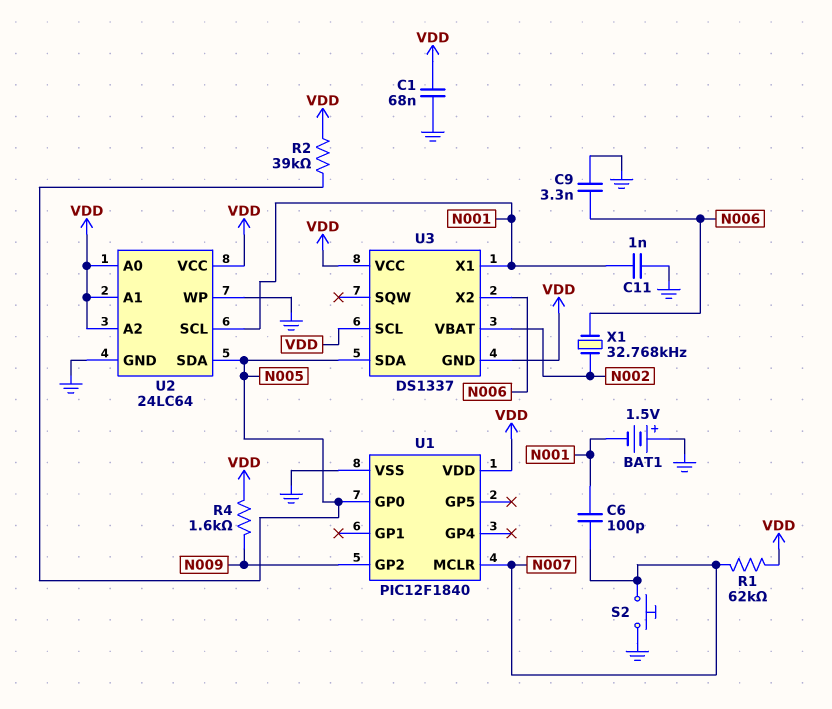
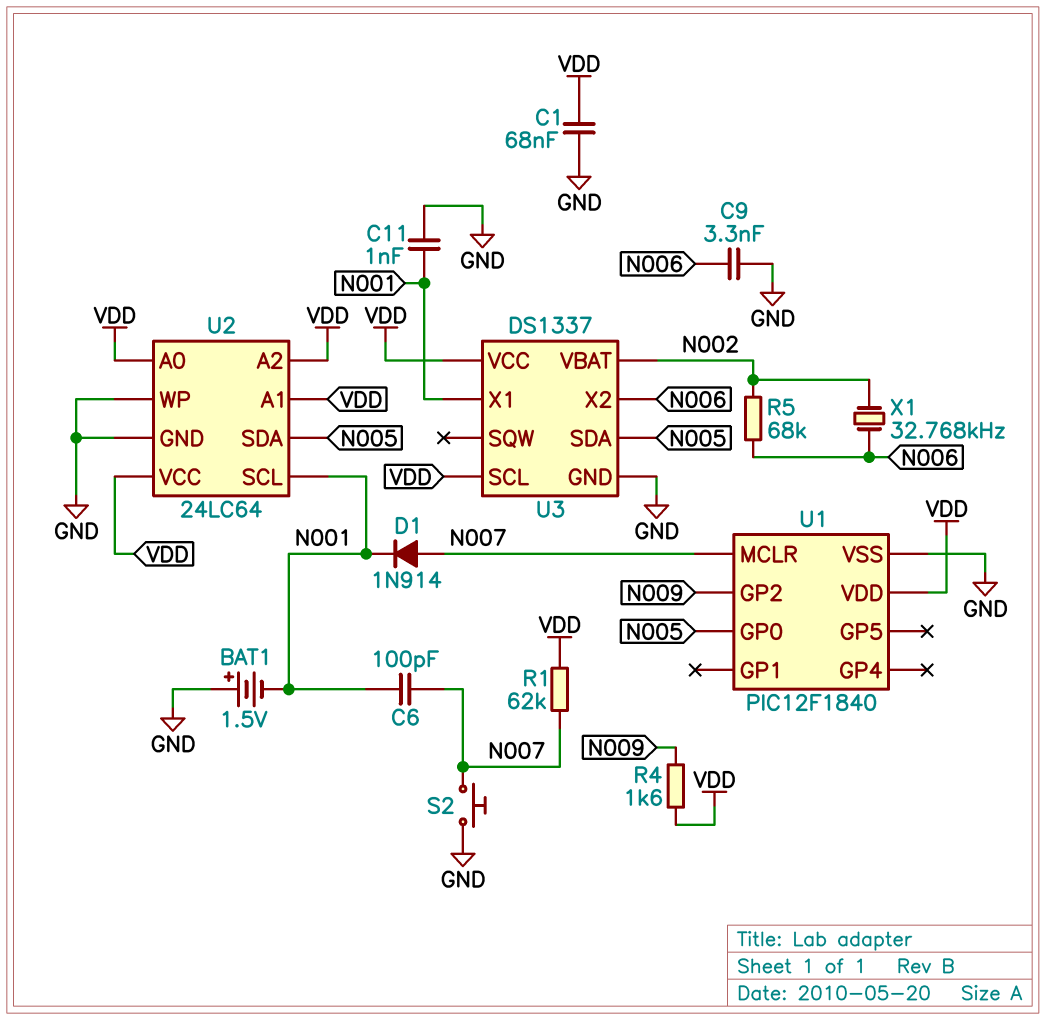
D1: none -> diode 1N914 (A N007, K N001)
R2: 39k (N005, VDD) -> none
R5: none -> 68k (N002, N006)
U3 pin GND: VDD -> GND

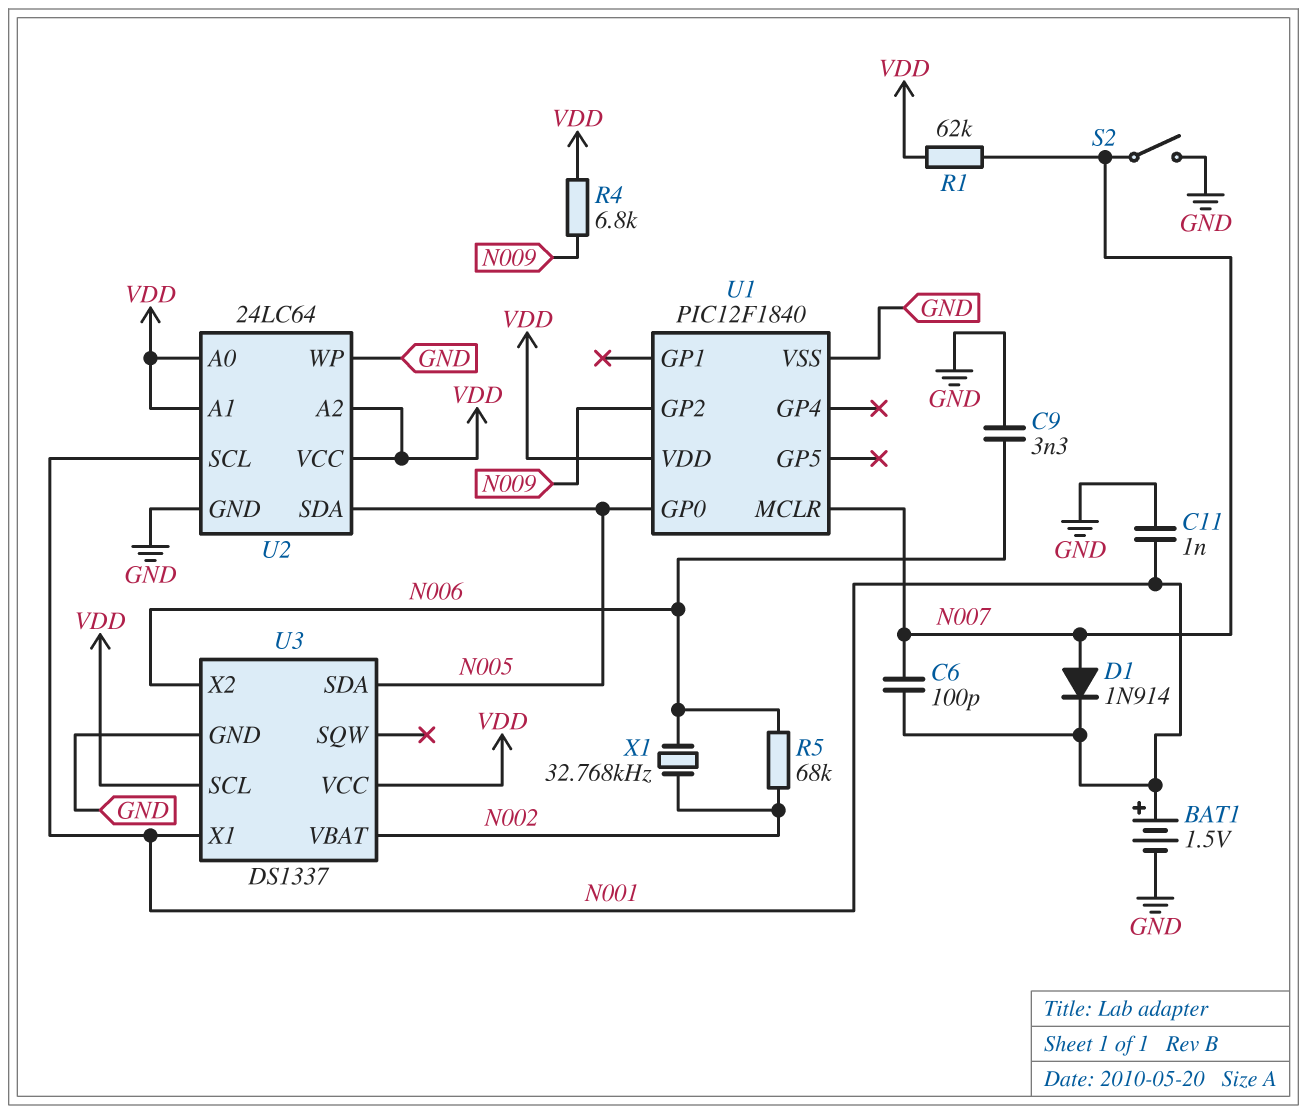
BAT1: 1.5V (plus GND, minus N001) -> 1.5V (plus N001, minus GND)
C1: 68nF (GND, VDD) -> none
R4: 1.6k (N009, VDD) -> 6.8k (N009, VDD)
S2: button (GND, N007) -> switch (GND, N007)

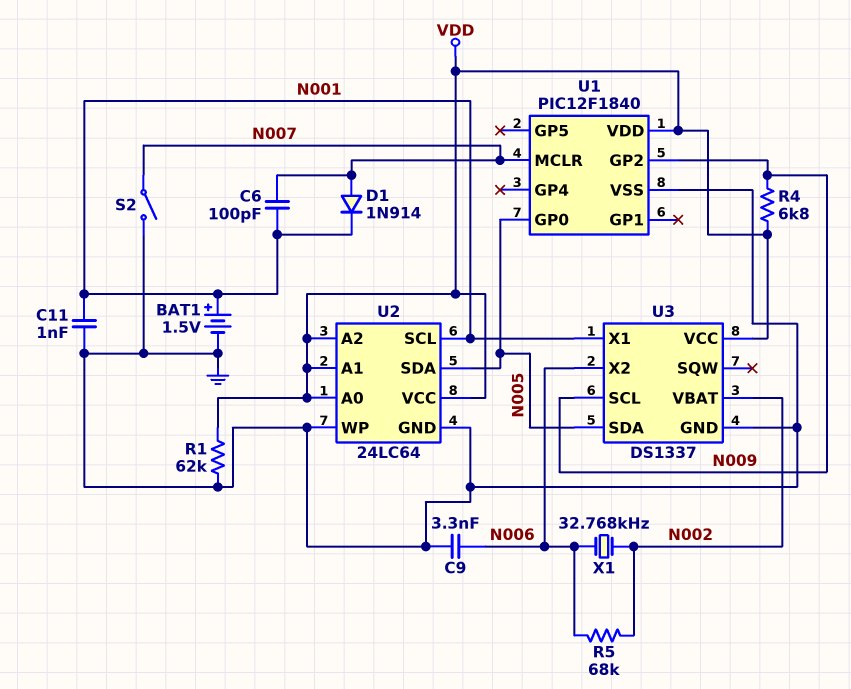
R1: 62k (N007, VDD) -> 62k (GND, VDD)
U3 pin SCL: VDD -> N009

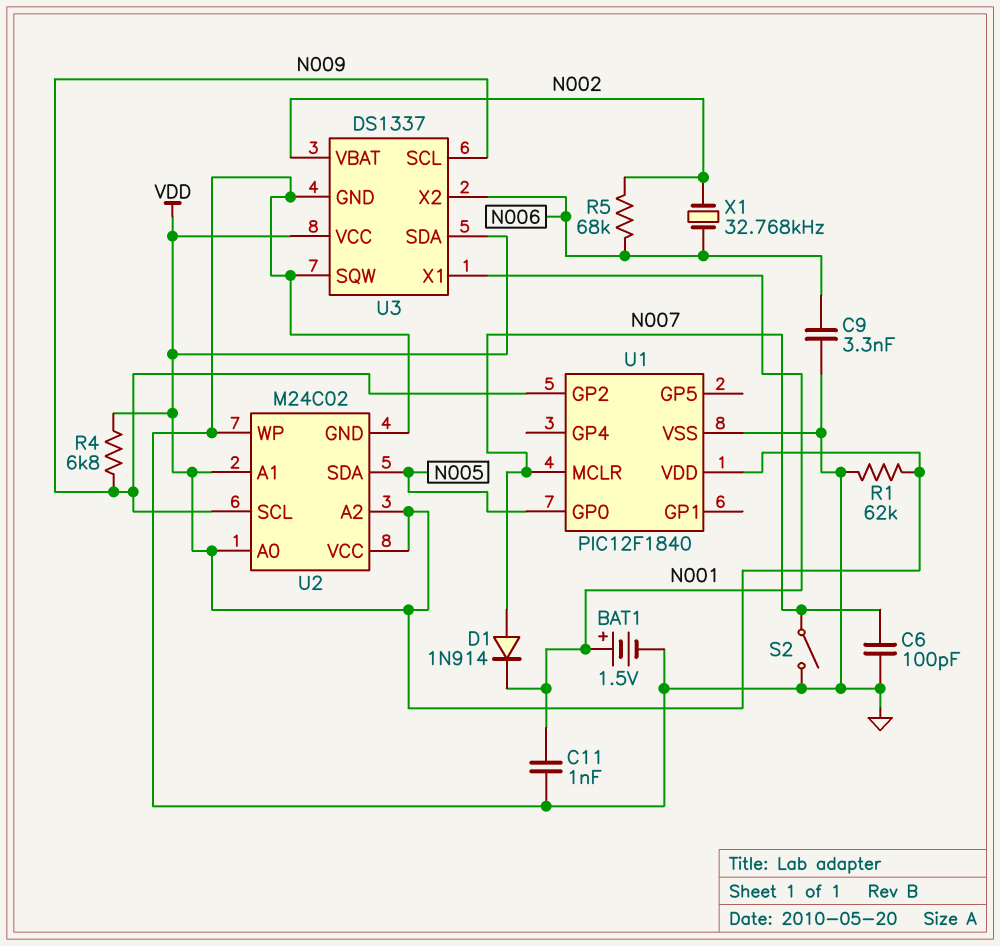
C6: 100pF (N001, N007) -> 100pF (GND, N007)
U2: 24LC64 -> M24C02
U2 pin SCL: N001 -> N009
U3 pin SDA: N005 -> VDD
U3 pin SQW: none -> GND

